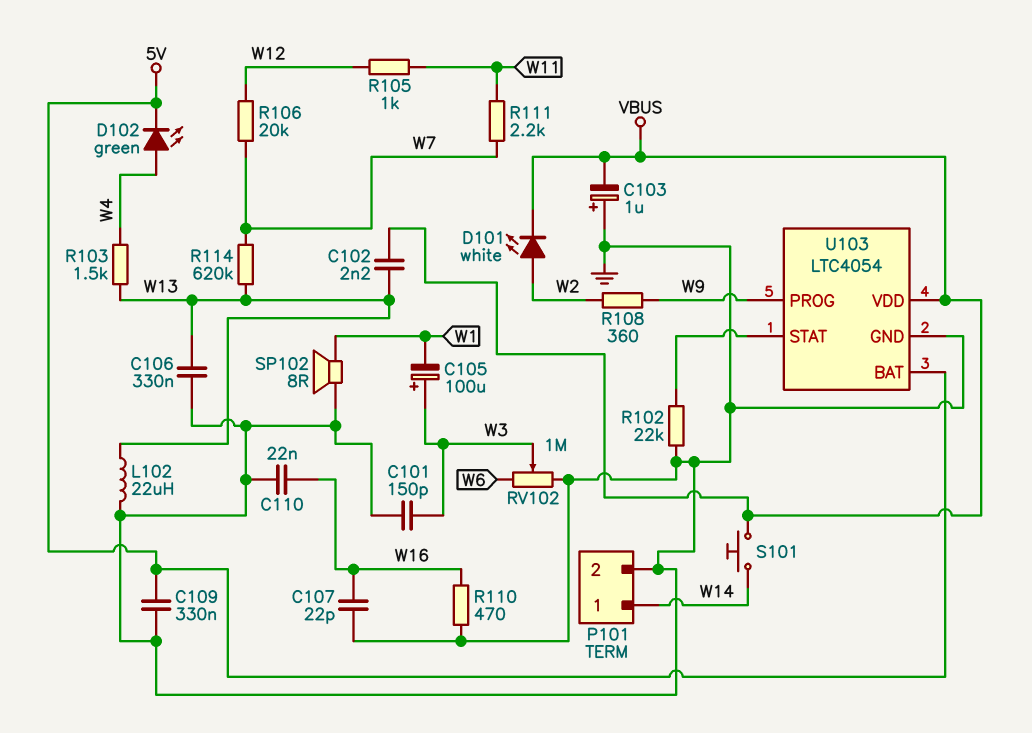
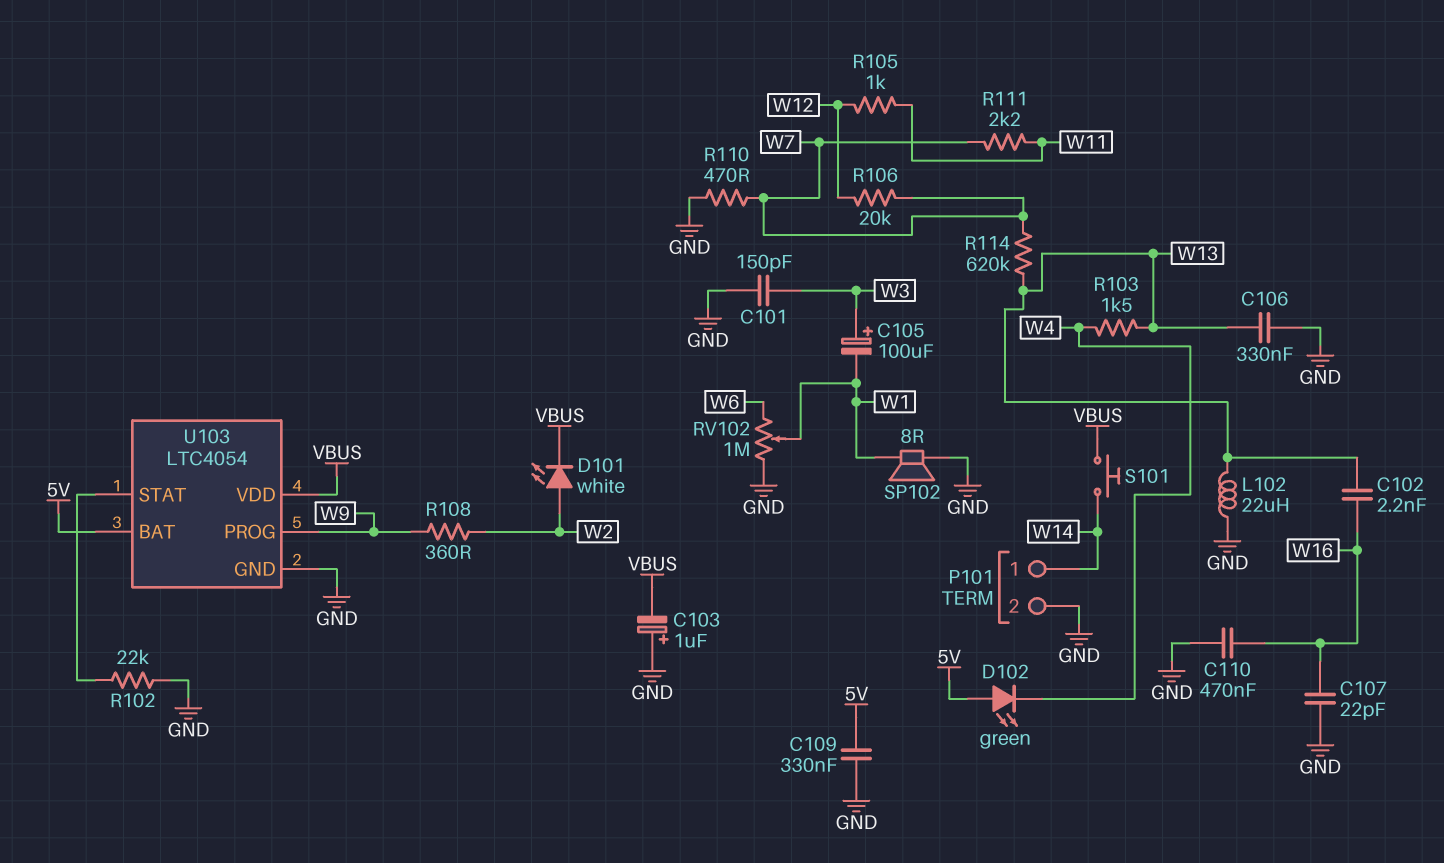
C102: 2.2nF (VBUS, W13) -> 2.2nF (W13, W16)
C110: 22nF (GND, W16) -> 470nF (GND, W16)
D102: LED green (A W4, K 5V) -> LED green (A 5V, K W4)
R110: 470 (GND, W16) -> 470 (GND, W7)
RV102: 1M (GND, W6, wiper W3) -> 1M (GND, W6, wiper W1)

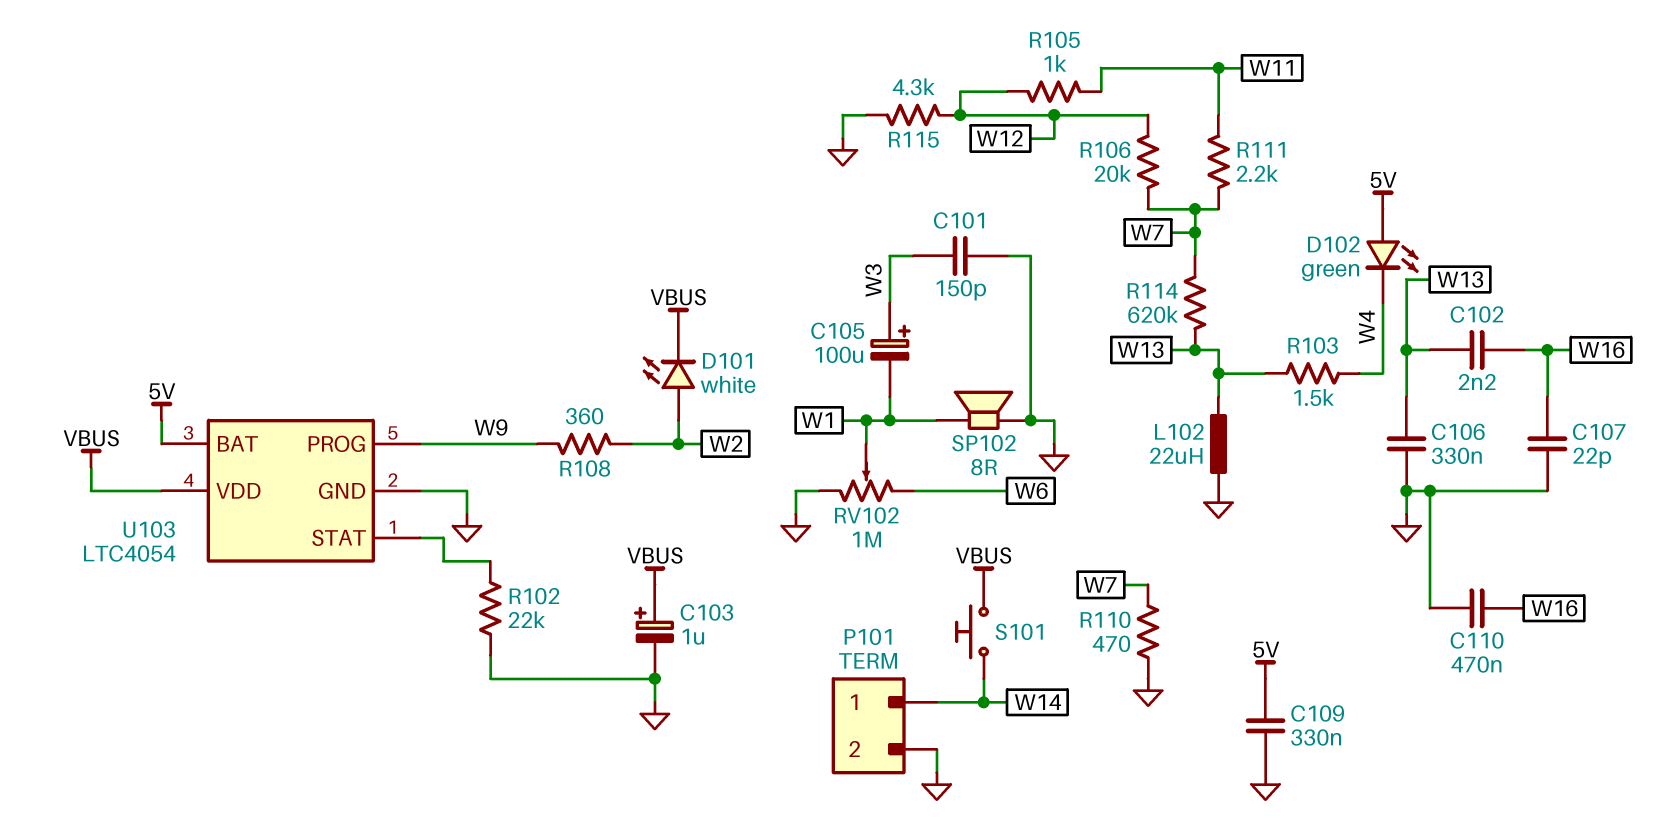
C103: 1uF (plus GND, minus VBUS) -> 1uF (plus VBUS, minus GND)
R115: none -> 4.3k (GND, W12)

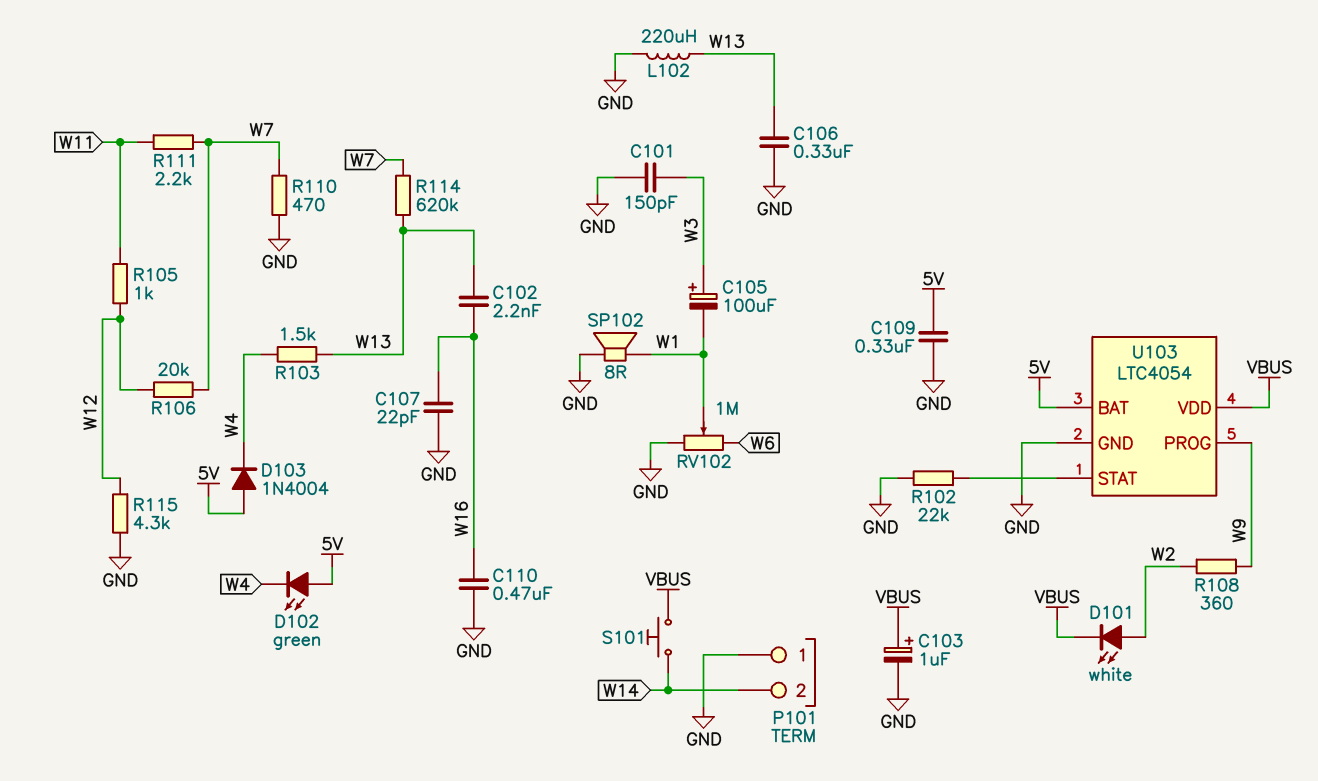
D103: none -> diode 1N4004 (A 5V, K W4)
L102: 22uH (GND, W13) -> 220uH (GND, W13)
P101 pin 1: W14 -> GND
P101 pin 2: GND -> W14

